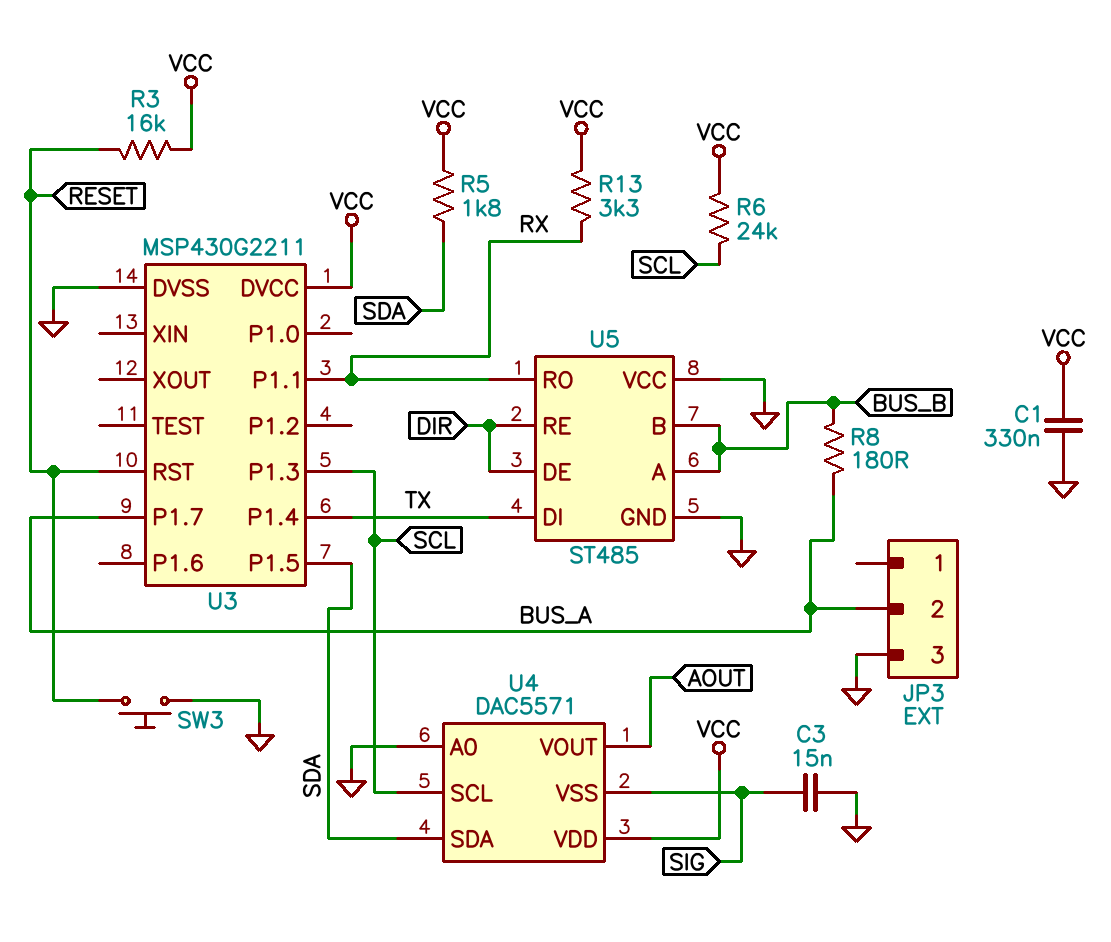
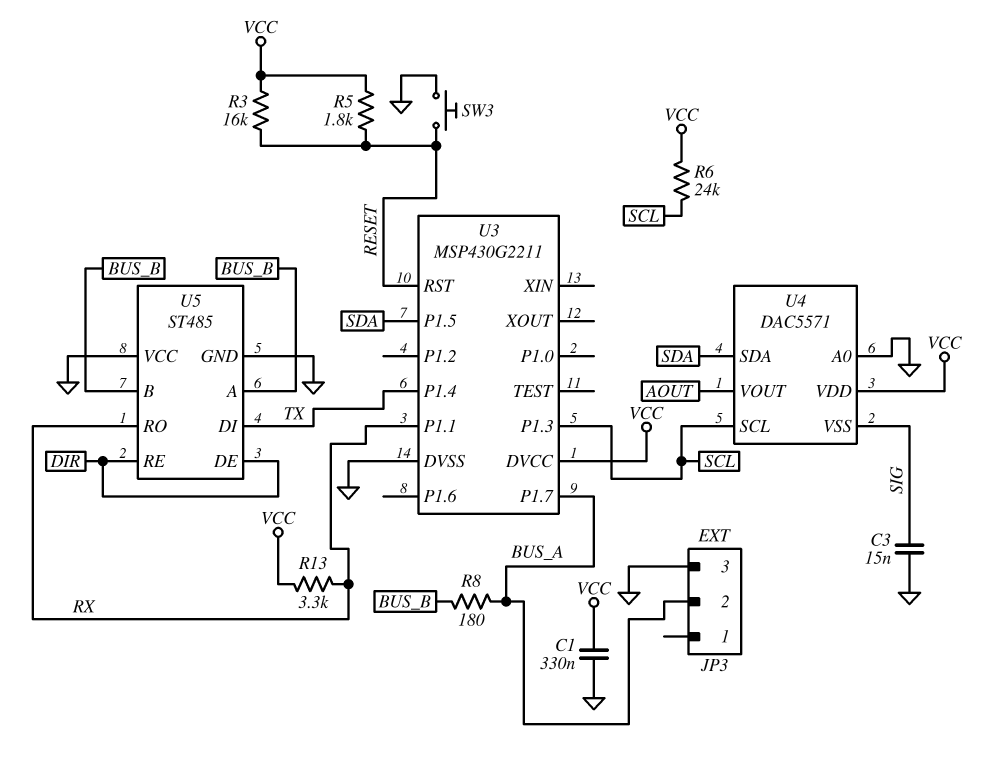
R5: 1.8k (SDA, VCC) -> 1.8k (RESET, VCC)

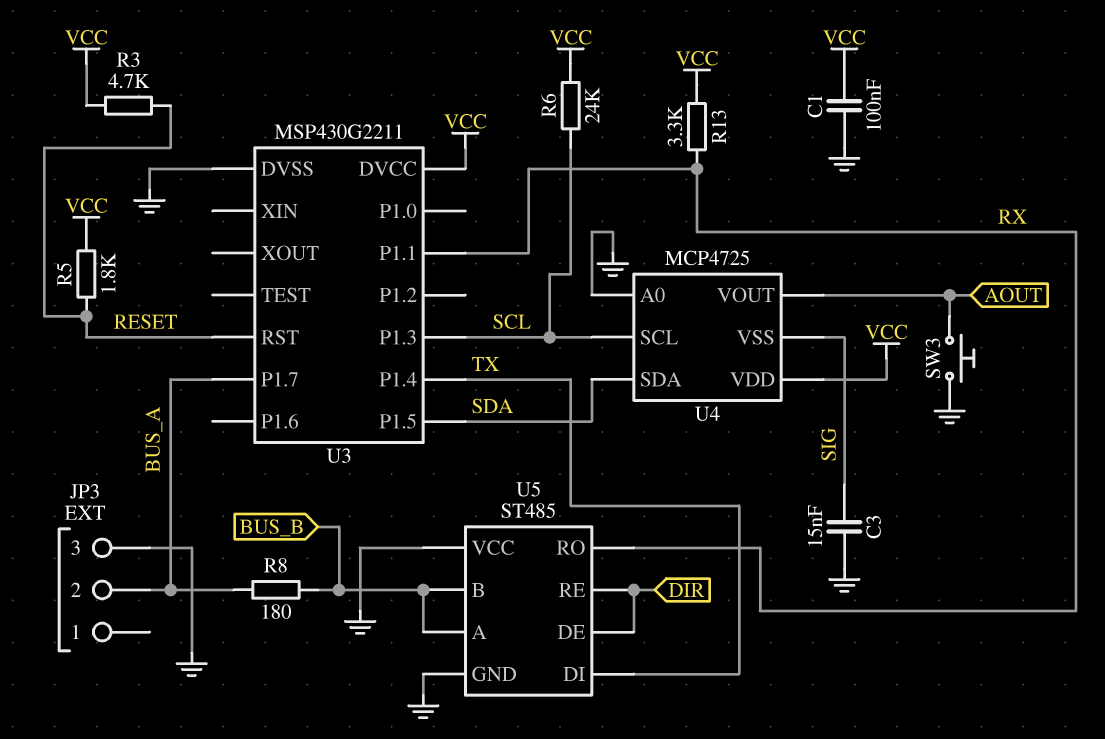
C1: 330nF (GND, VCC) -> 100nF (GND, VCC)
R3: 16k (RESET, VCC) -> 4.7k (RESET, VCC)
SW3: button (GND, RESET) -> button (AOUT, GND)
U4: DAC5571 -> MCP4725

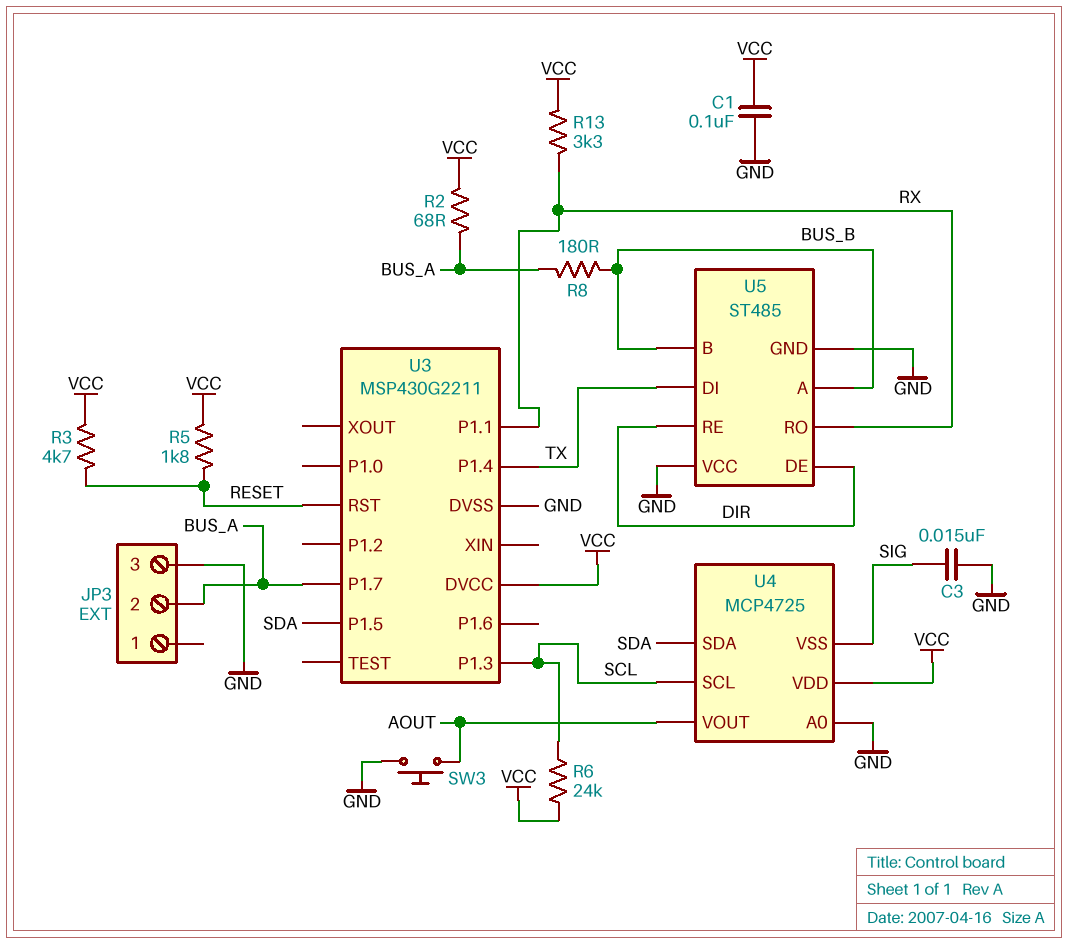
R2: none -> 68 (BUS_A, VCC)

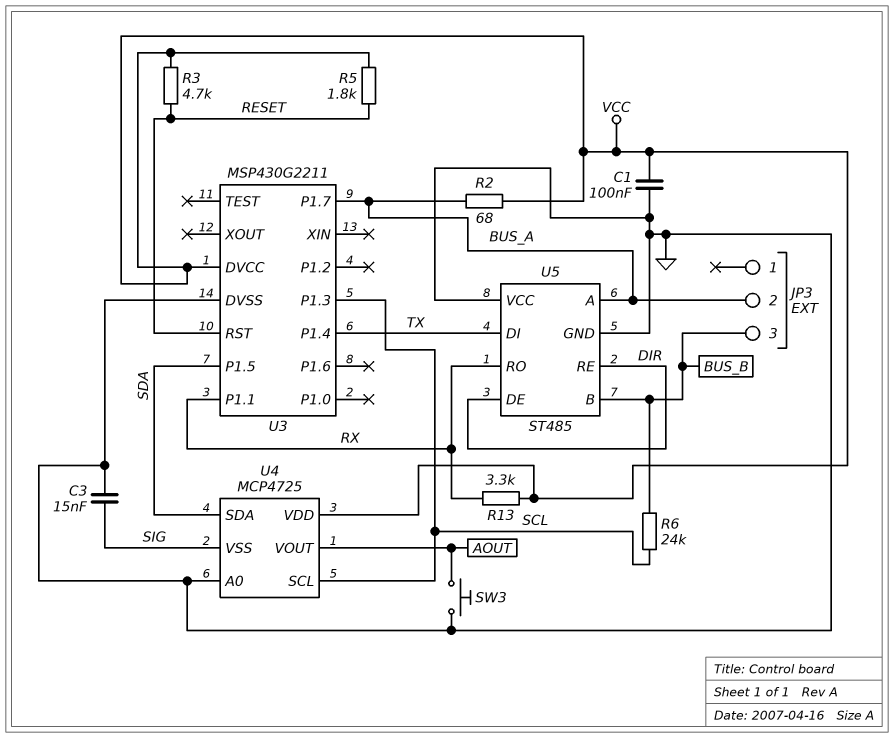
JP3 pin 3: GND -> BUS_B
R6: 24k (SCL, VCC) -> 24k (BUS_B, SCL)
R8: 180 (BUS_A, BUS_B) -> none
U5 pin A: BUS_B -> BUS_A

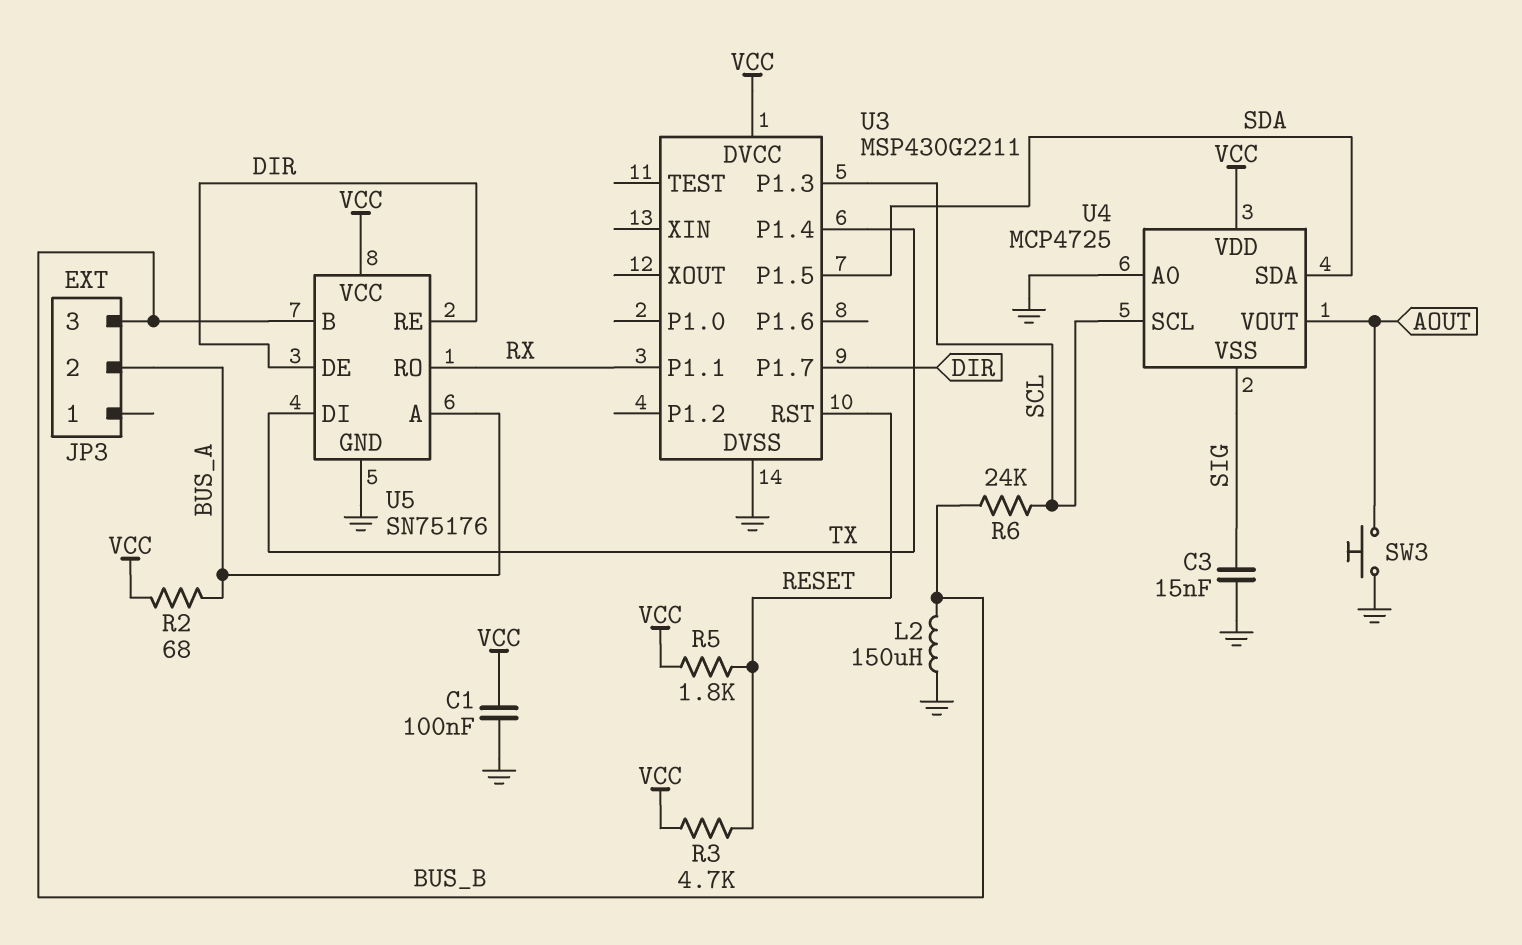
L2: none -> 150uH (BUS_B, GND)
R13: 3.3k (RX, VCC) -> none
U3 pin P1.7: BUS_A -> DIR
U5: ST485 -> SN75176
U5 pin VCC: GND -> VCC

